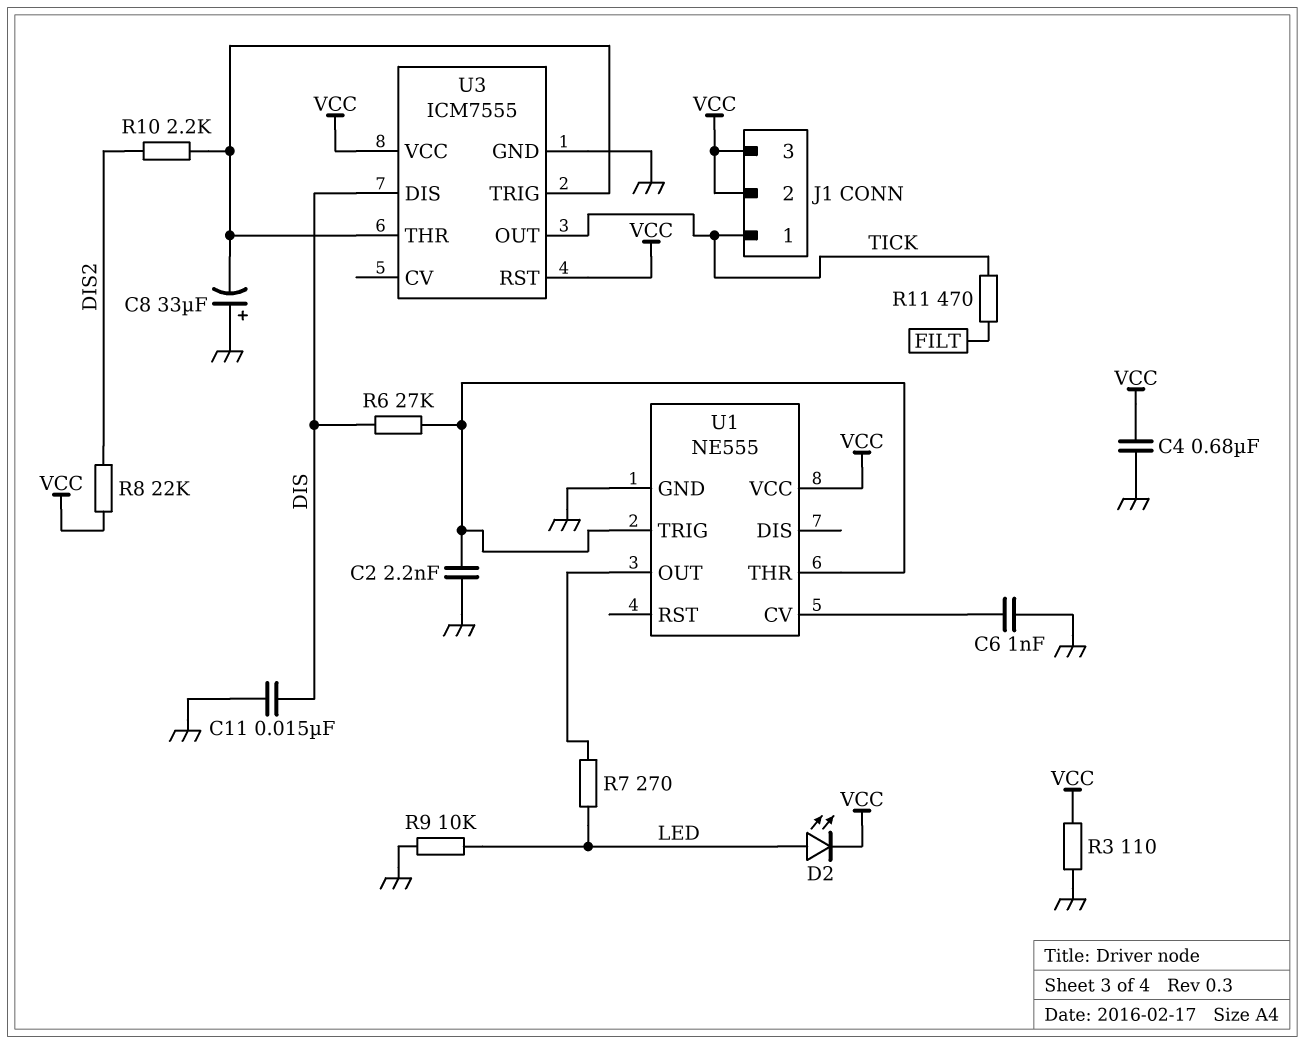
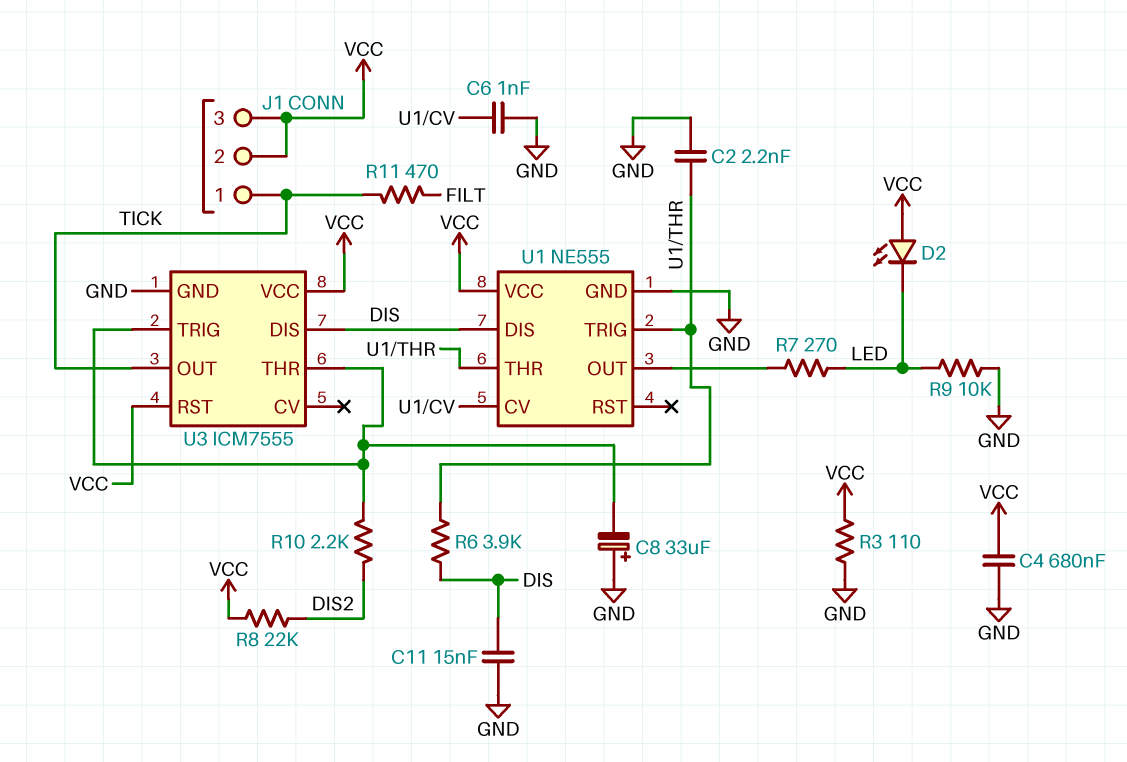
D2: LED (A LED, K VCC) -> LED (A VCC, K LED)
R6: 27k (DIS, U1/THR) -> 3.9k (DIS, U1/THR)
U1 pin DIS: none -> DIS

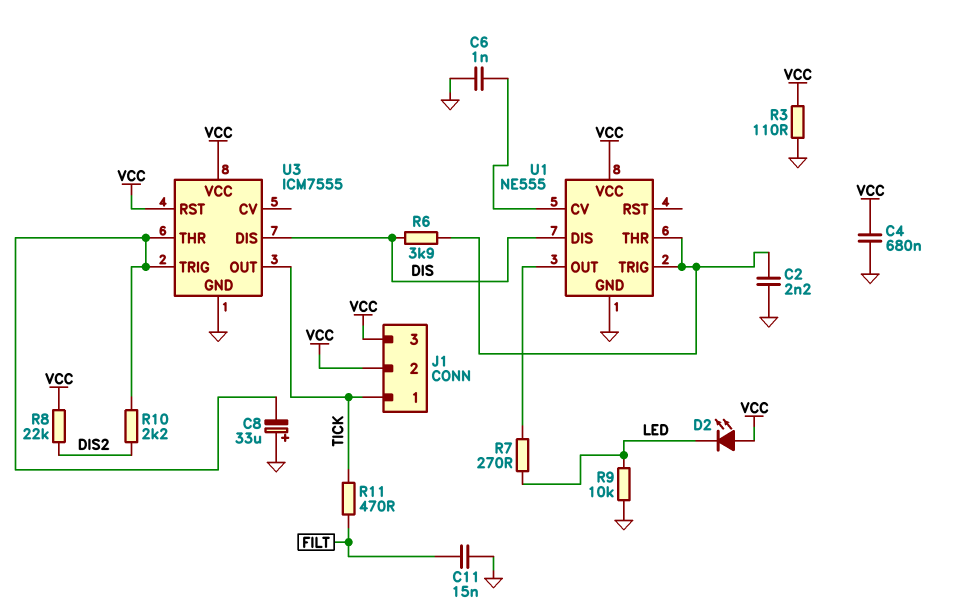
C11: 15nF (DIS, GND) -> 15nF (FILT, GND)

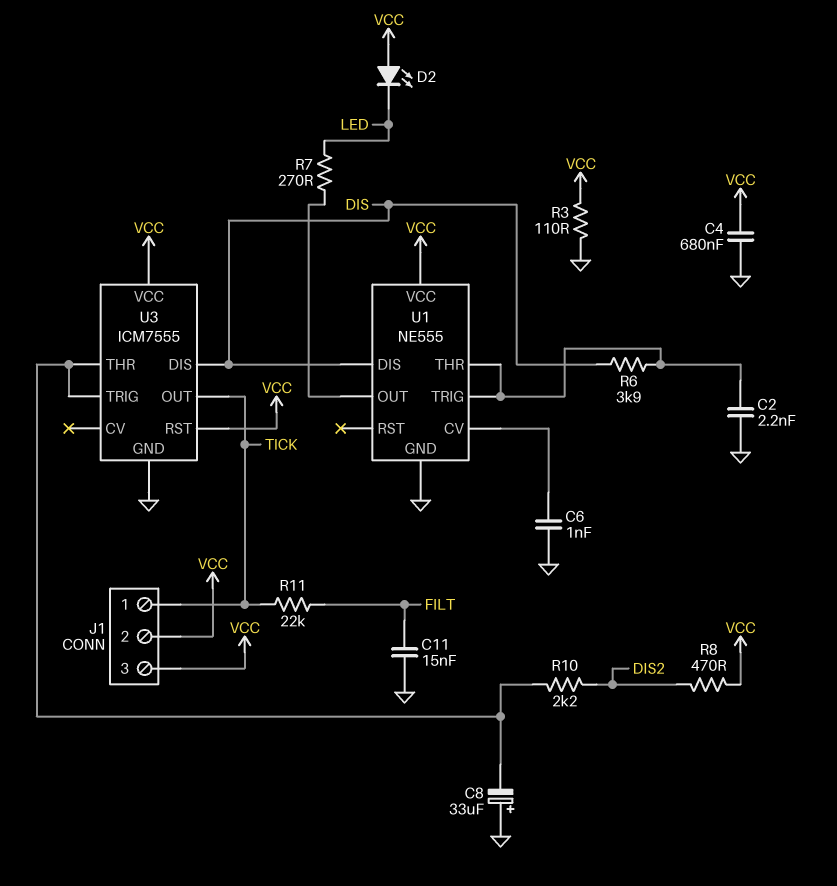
R8: 22k (DIS2, VCC) -> 470 (DIS2, VCC)
R9: 10k (GND, LED) -> none
R11: 470 (FILT, TICK) -> 22k (FILT, TICK)

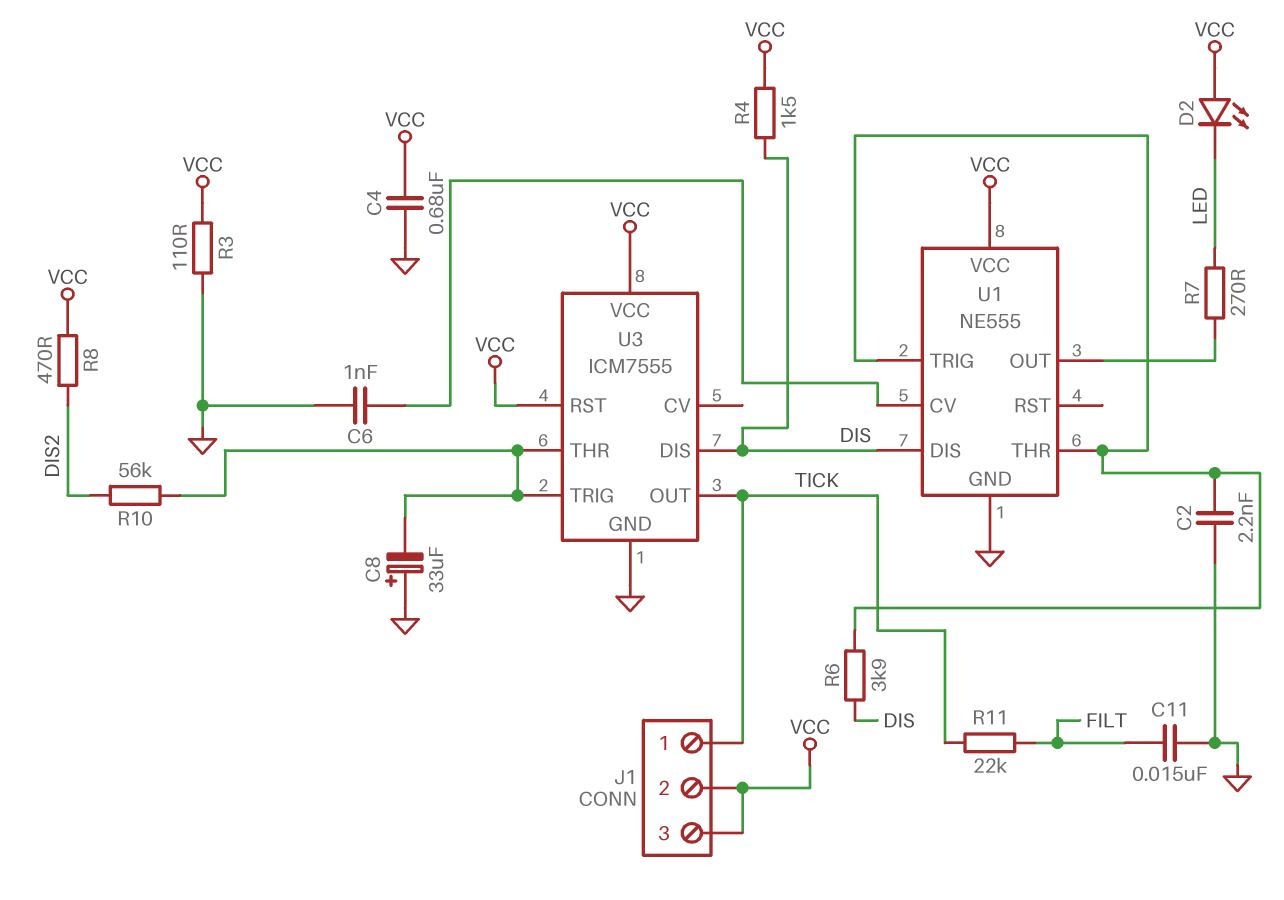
R4: none -> 1.5k (DIS, VCC)
R10: 2.2k (DIS2, U3/THR) -> 56k (DIS2, U3/THR)

